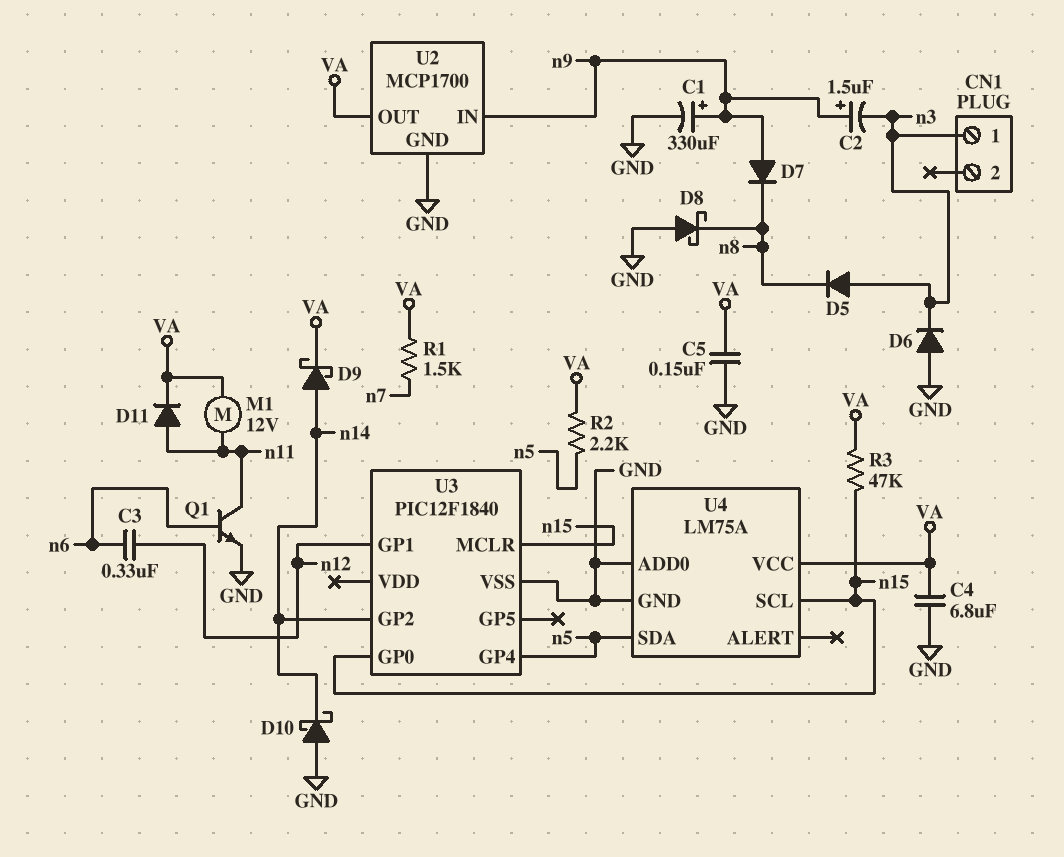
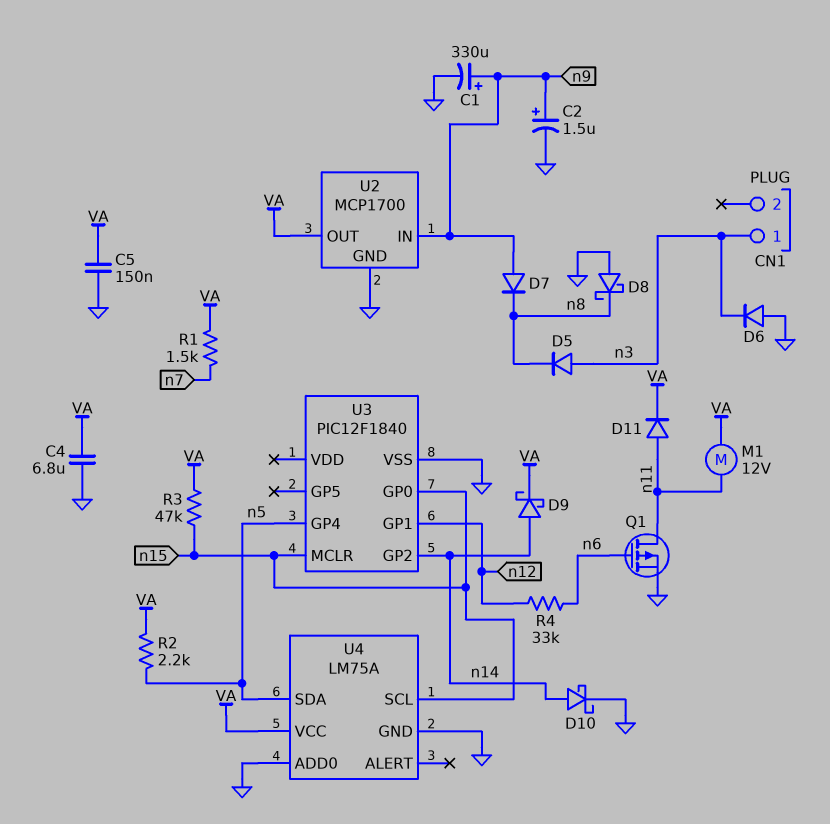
C2: 1.5uF (plus n9, minus n3) -> 1.5uF (plus n9, minus GND)
C3: 330nF (n6, n12) -> none
D10: schottky (A GND, K n14) -> schottky (A n14, K GND)
Q1: NPN (B n6, C n11, E GND) -> PMOS (G n6, D n11, S GND)
R4: none -> 33k (n6, n12)

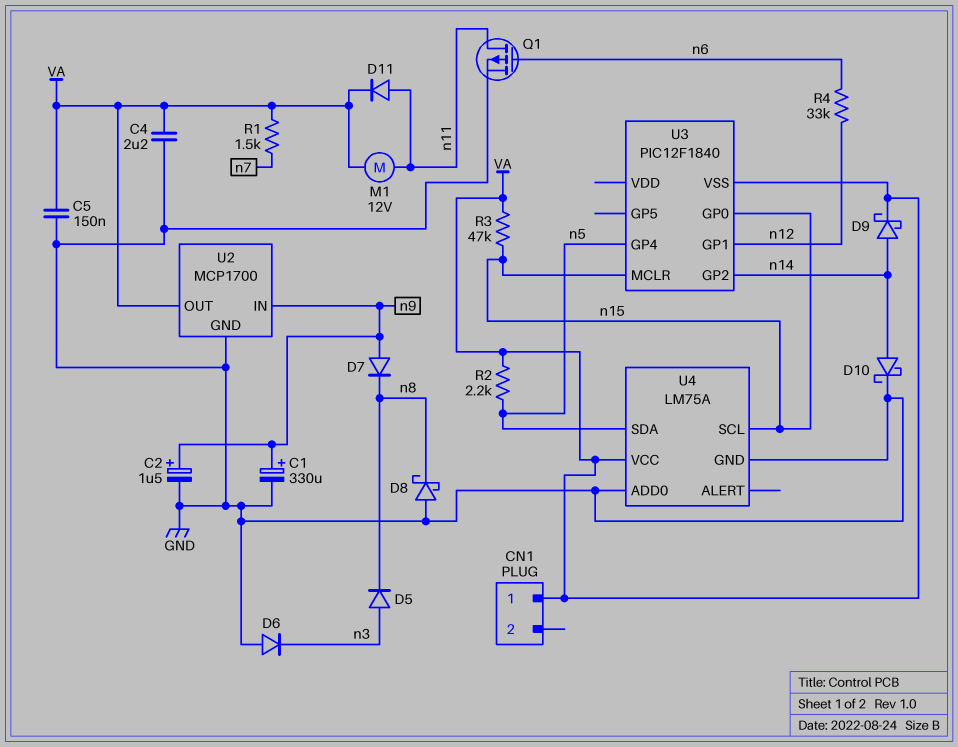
C4: 6.8uF (GND, VA) -> 2.2uF (GND, VA)
CN1 pin 1: n3 -> VA
U3 pin VSS: GND -> VA

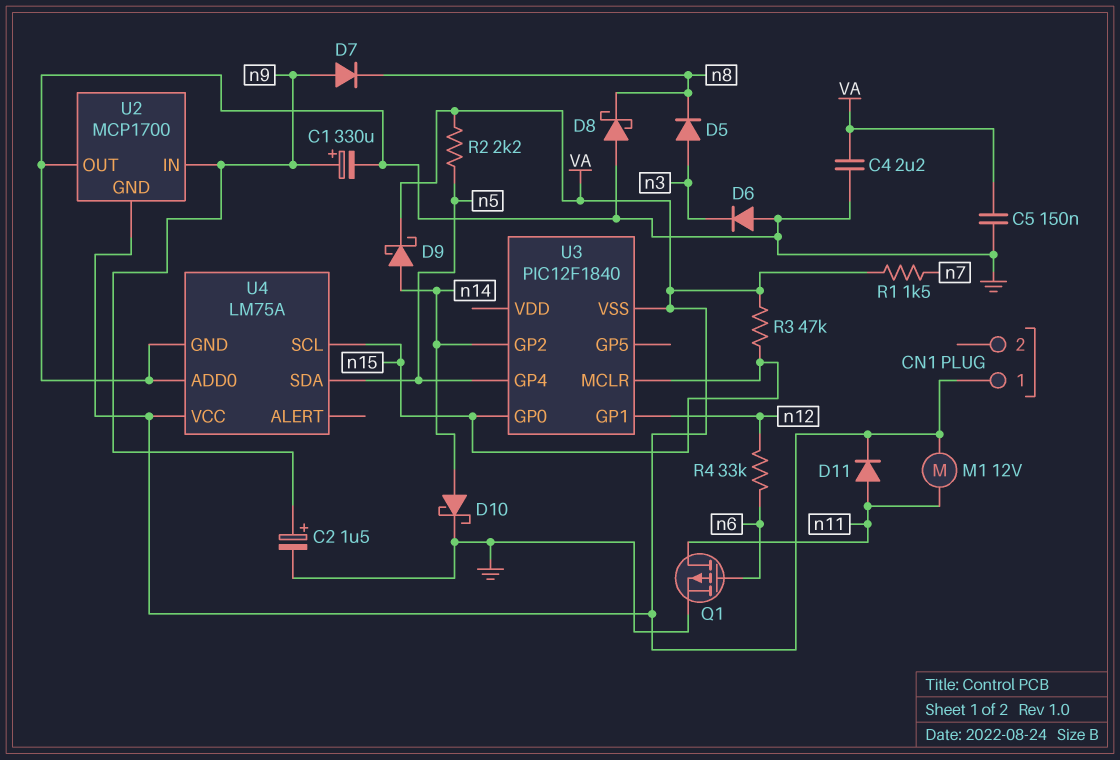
U2 pin GND: GND -> VA
U2 pin OUT: VA -> GND

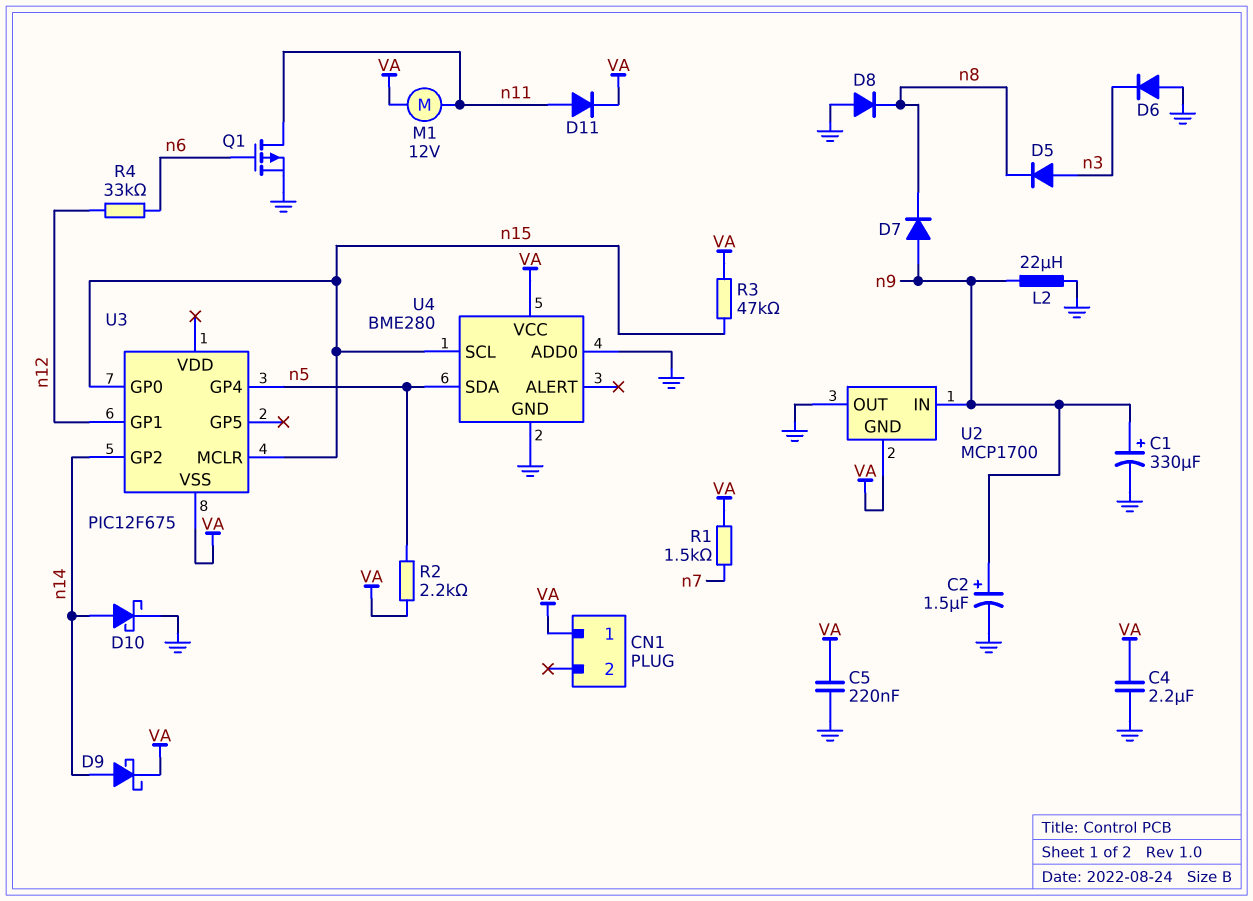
C5: 150nF (GND, VA) -> 220nF (GND, VA)
D8: schottky (A GND, K n8) -> diode (A GND, K n8)
L2: none -> 22uH (GND, n9)
U3: PIC12F1840 -> PIC12F675
U4: LM75A -> BME280

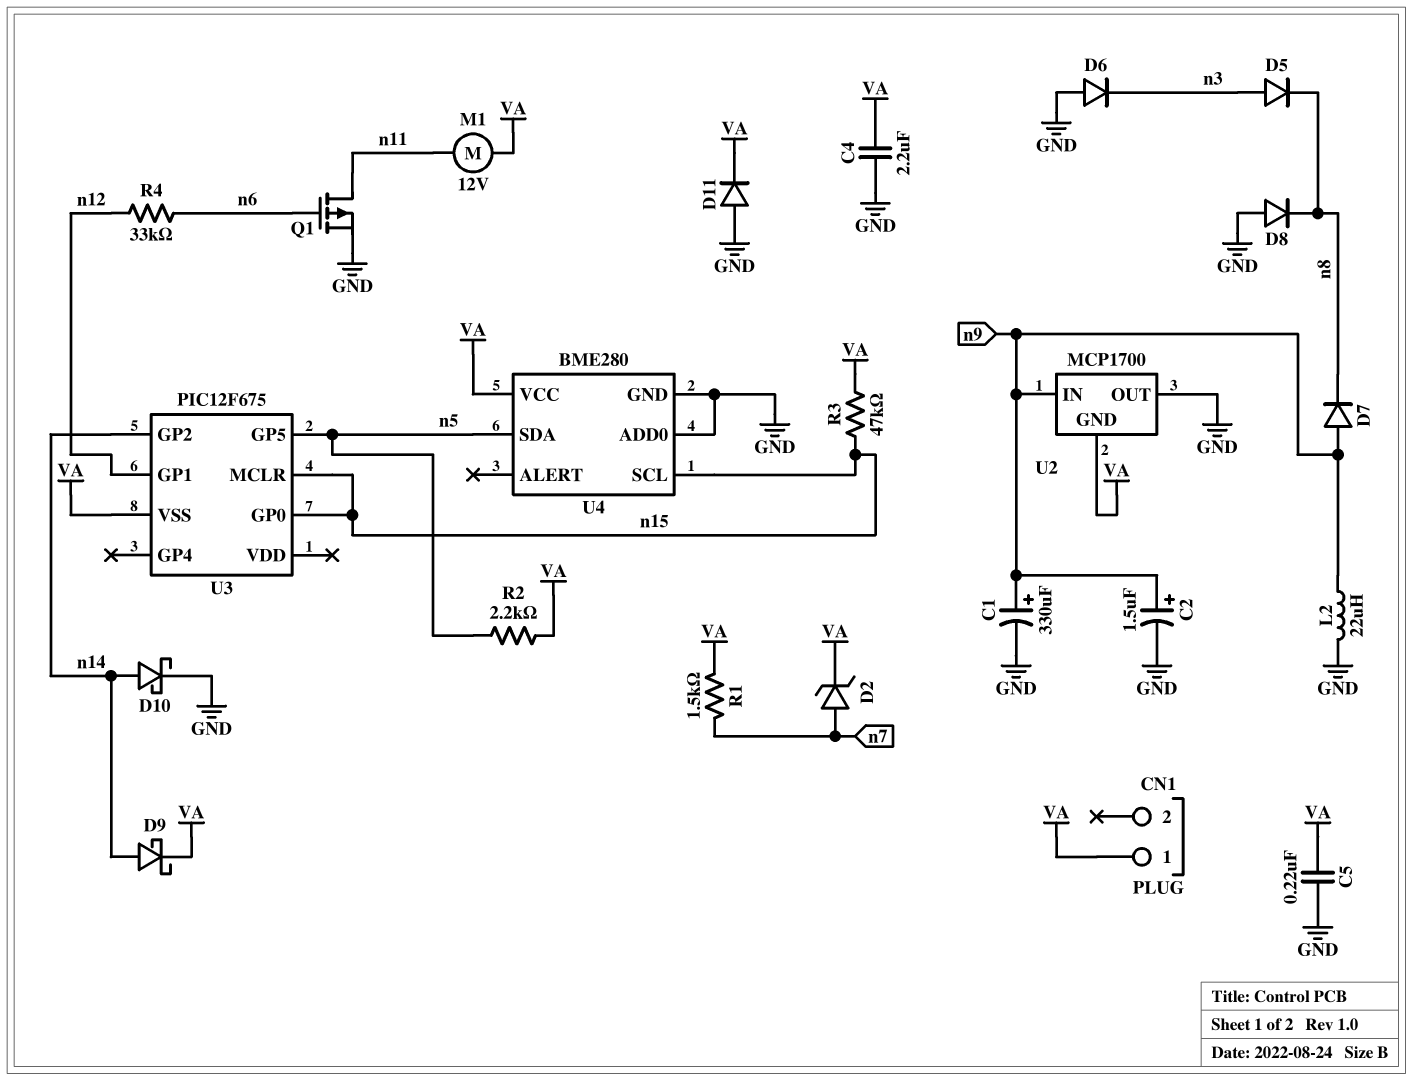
D2: none -> zener (A n7, K VA)
D11: diode (A n11, K VA) -> diode (A GND, K VA)
U3 pin GP4: n5 -> none
U3 pin GP5: none -> n5

